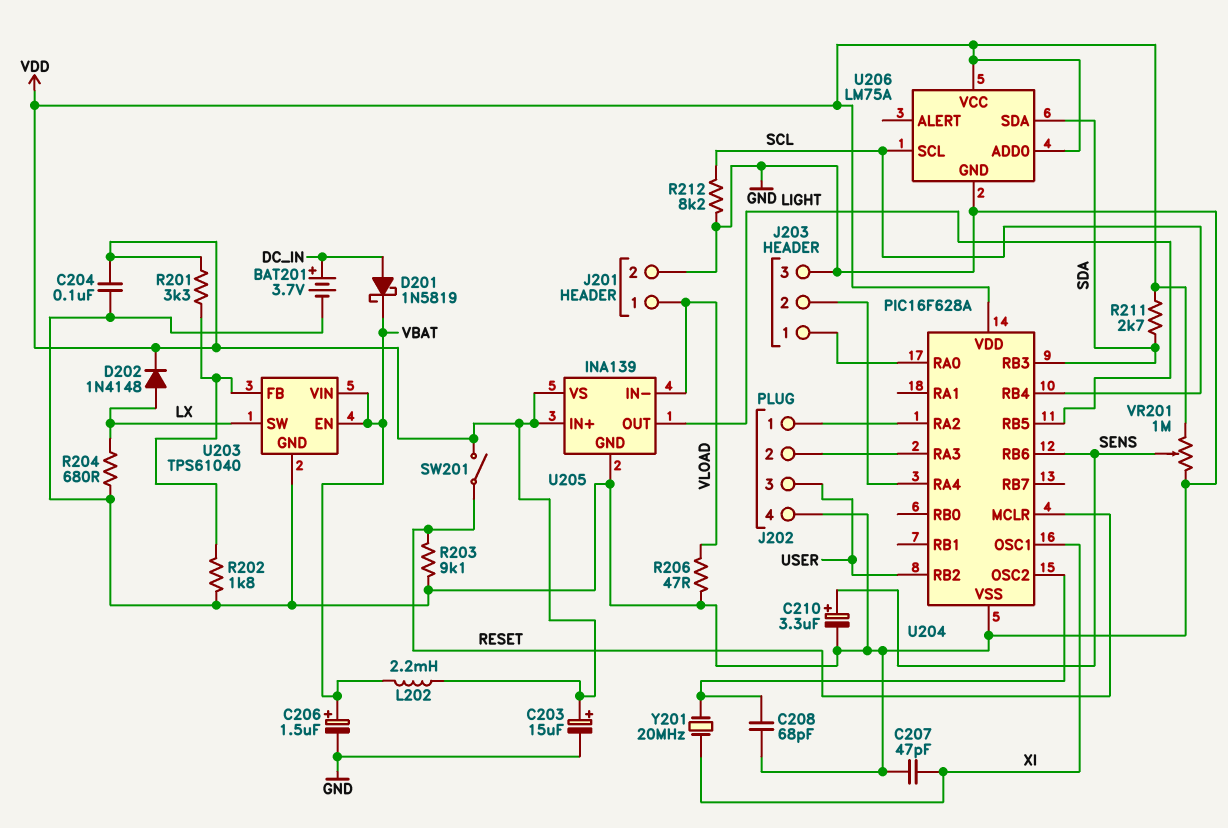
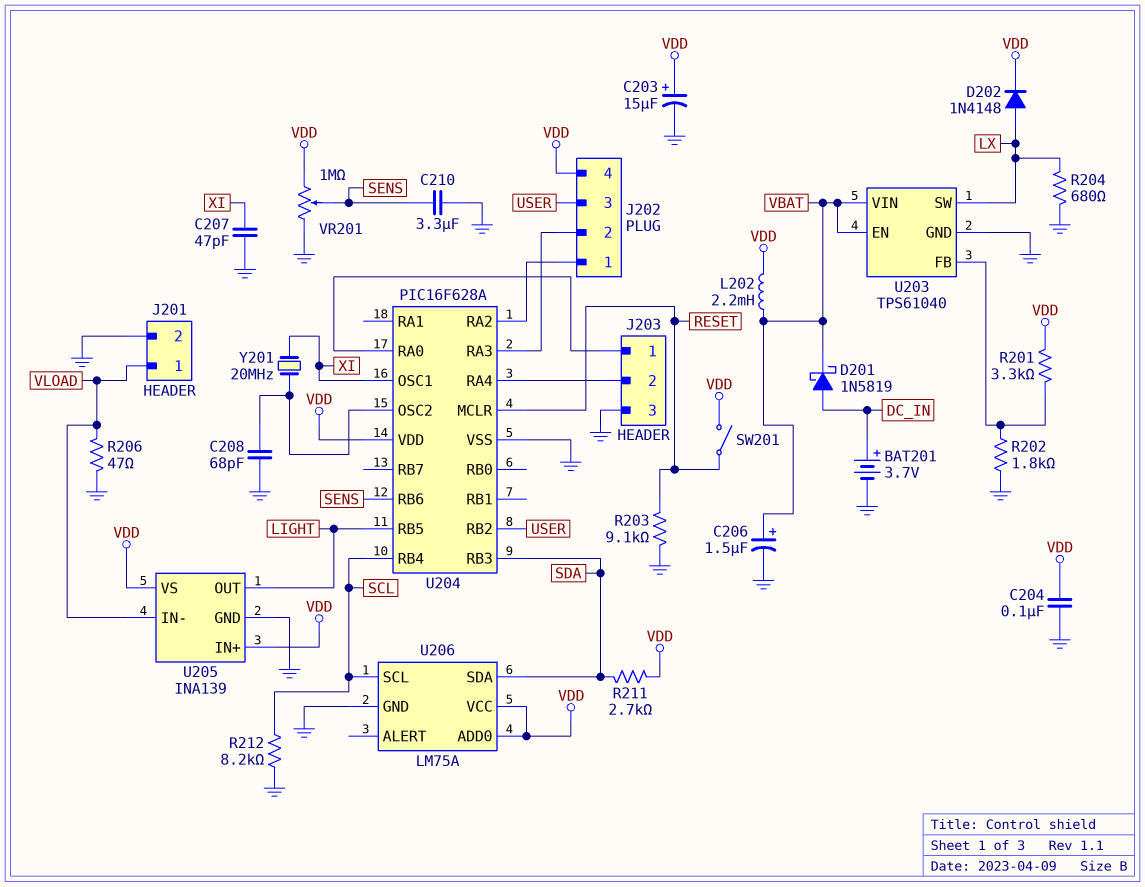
C210: 3.3uF (plus SENS, minus GND) -> 3.3uF (GND, SENS)
J202 pin 4: GND -> VDD

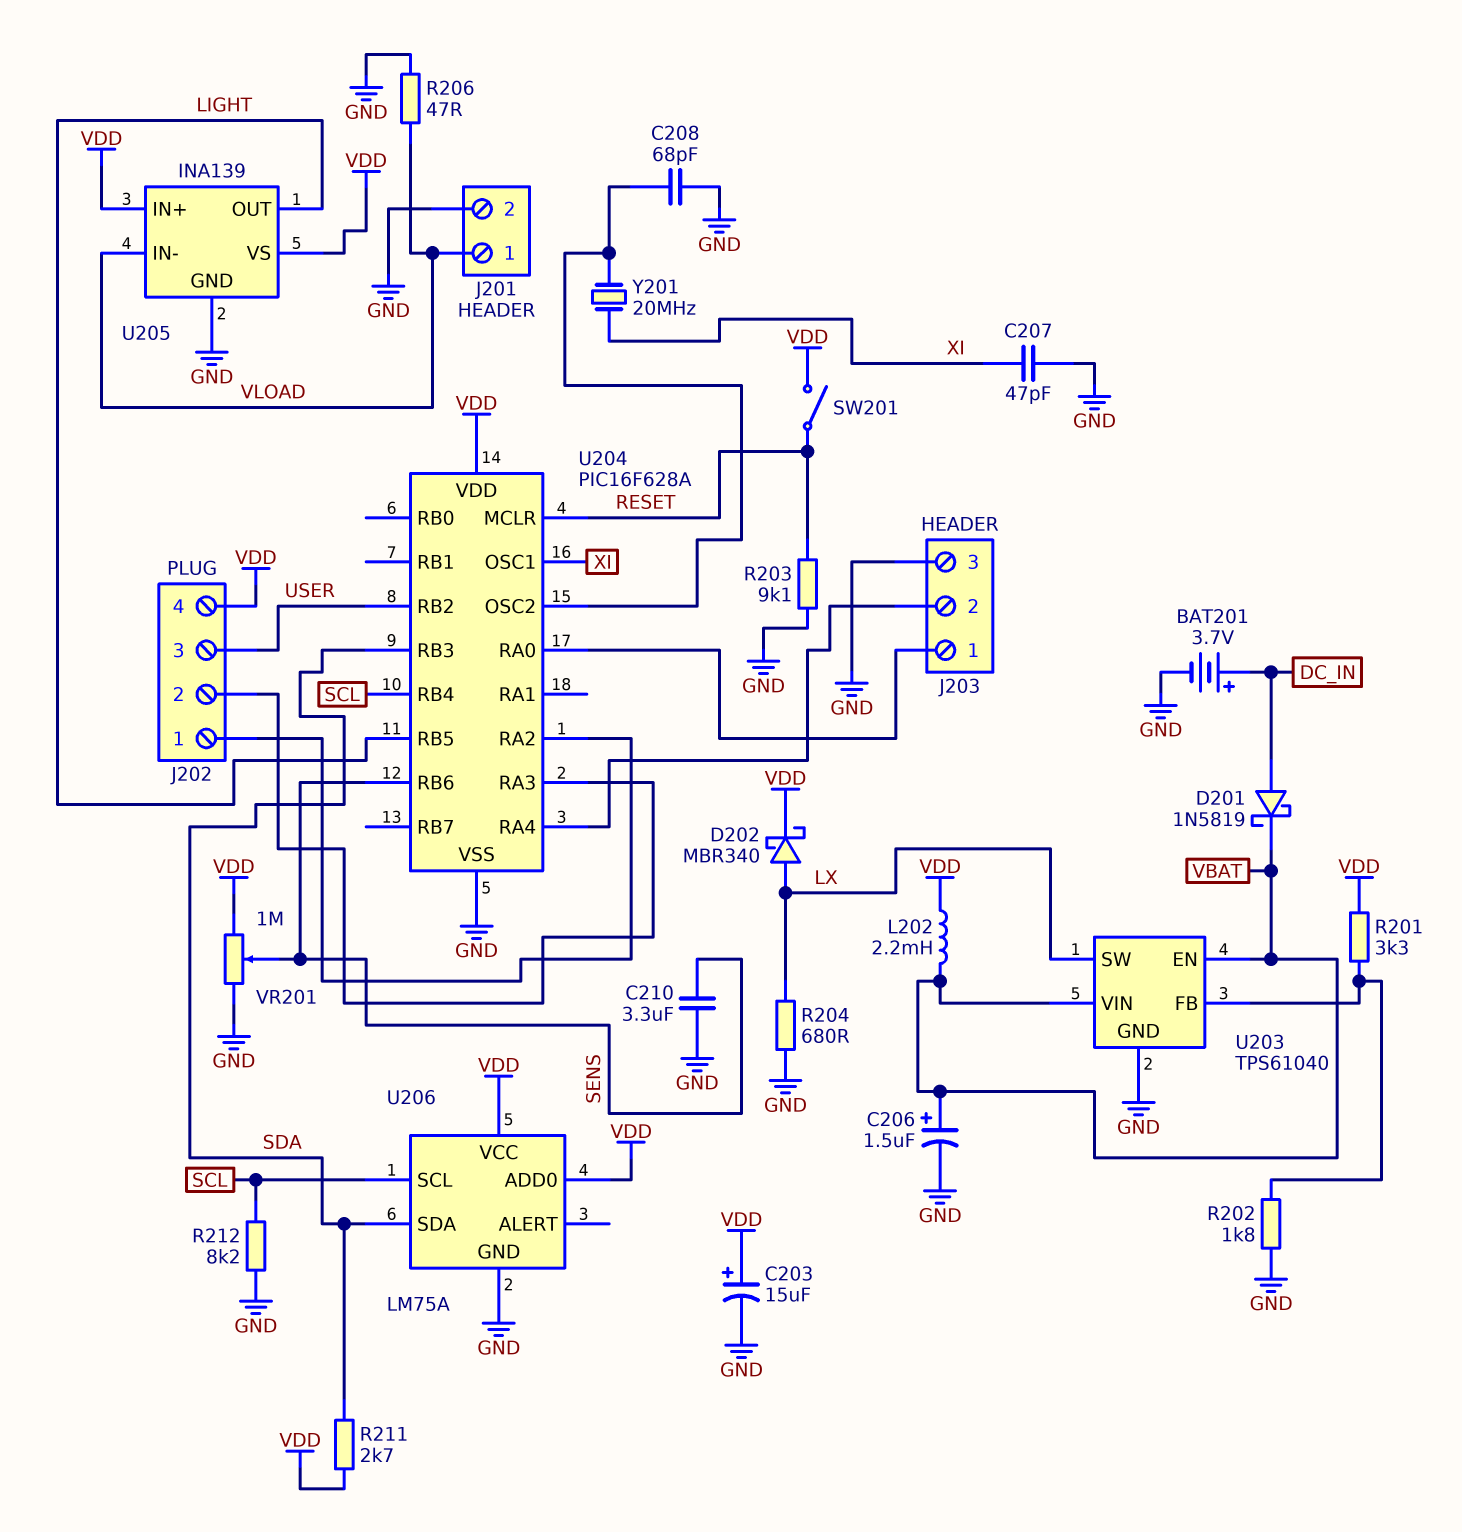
C204: 100nF (GND, VDD) -> none
D202: diode 1N4148 (A LX, K VDD) -> schottky MBR340 (A LX, K VDD)

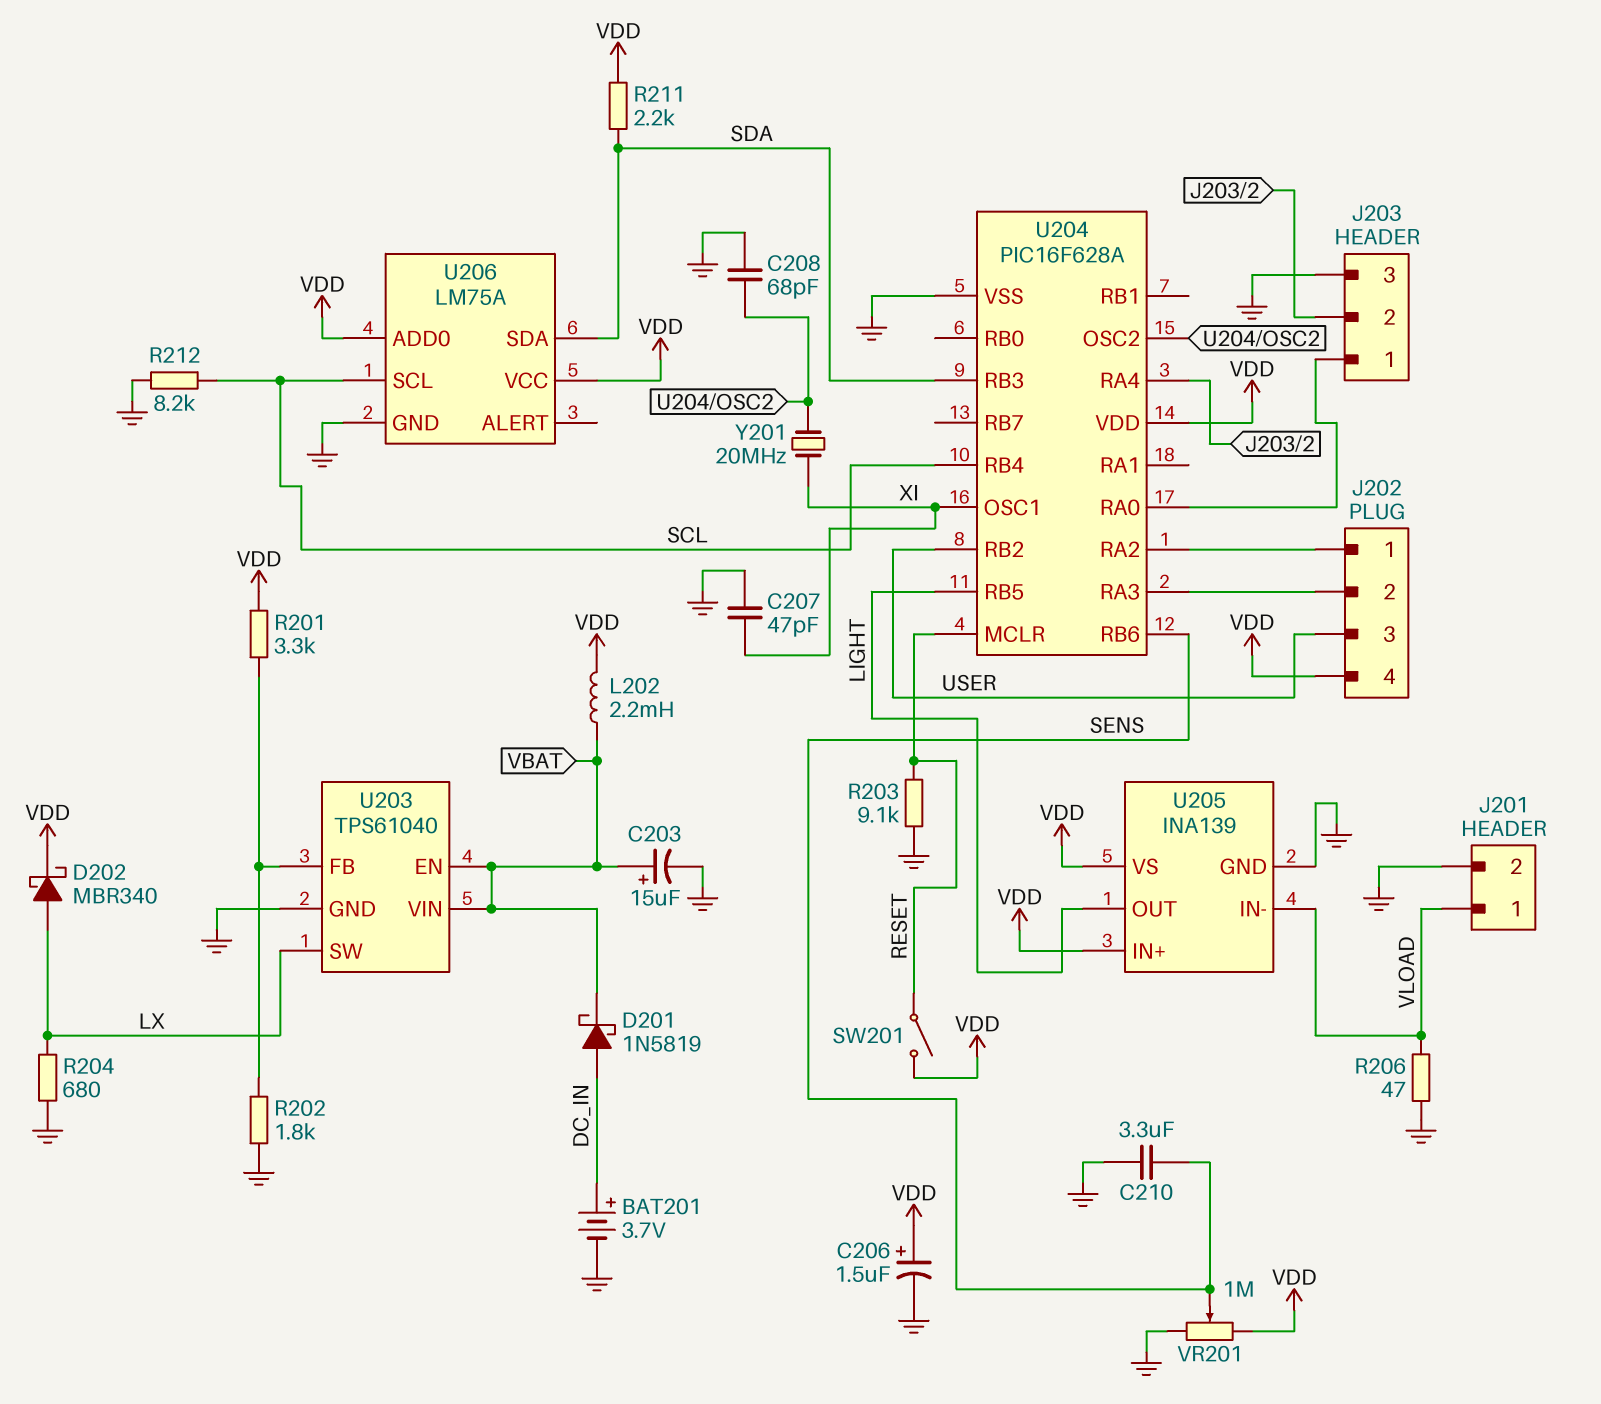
C203: 15uF (plus VDD, minus GND) -> 15uF (plus VBAT, minus GND)
C206: 1.5uF (plus VBAT, minus GND) -> 1.5uF (plus VDD, minus GND)
R211: 2.7k (SDA, VDD) -> 2.2k (SDA, VDD)

